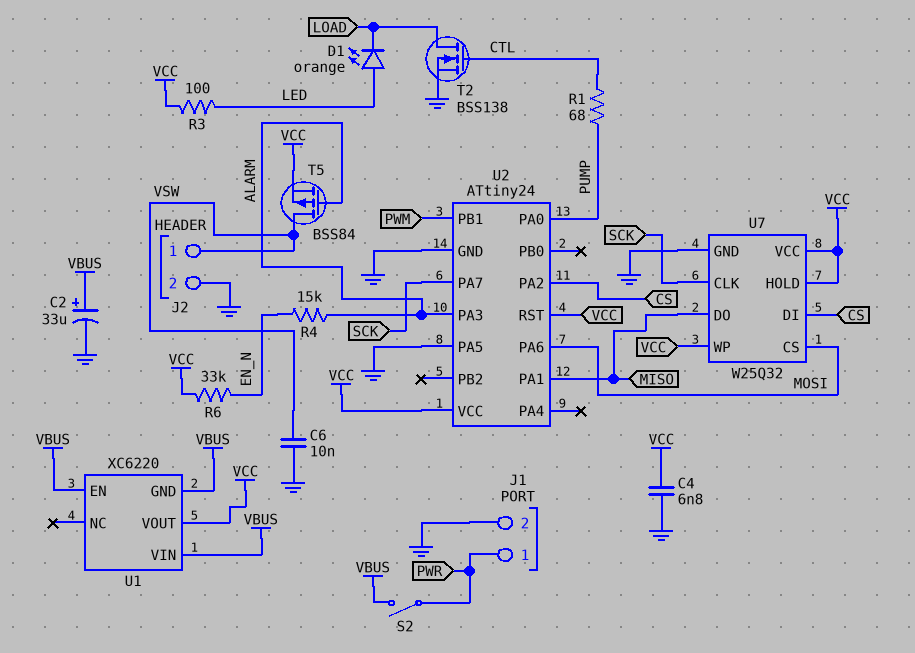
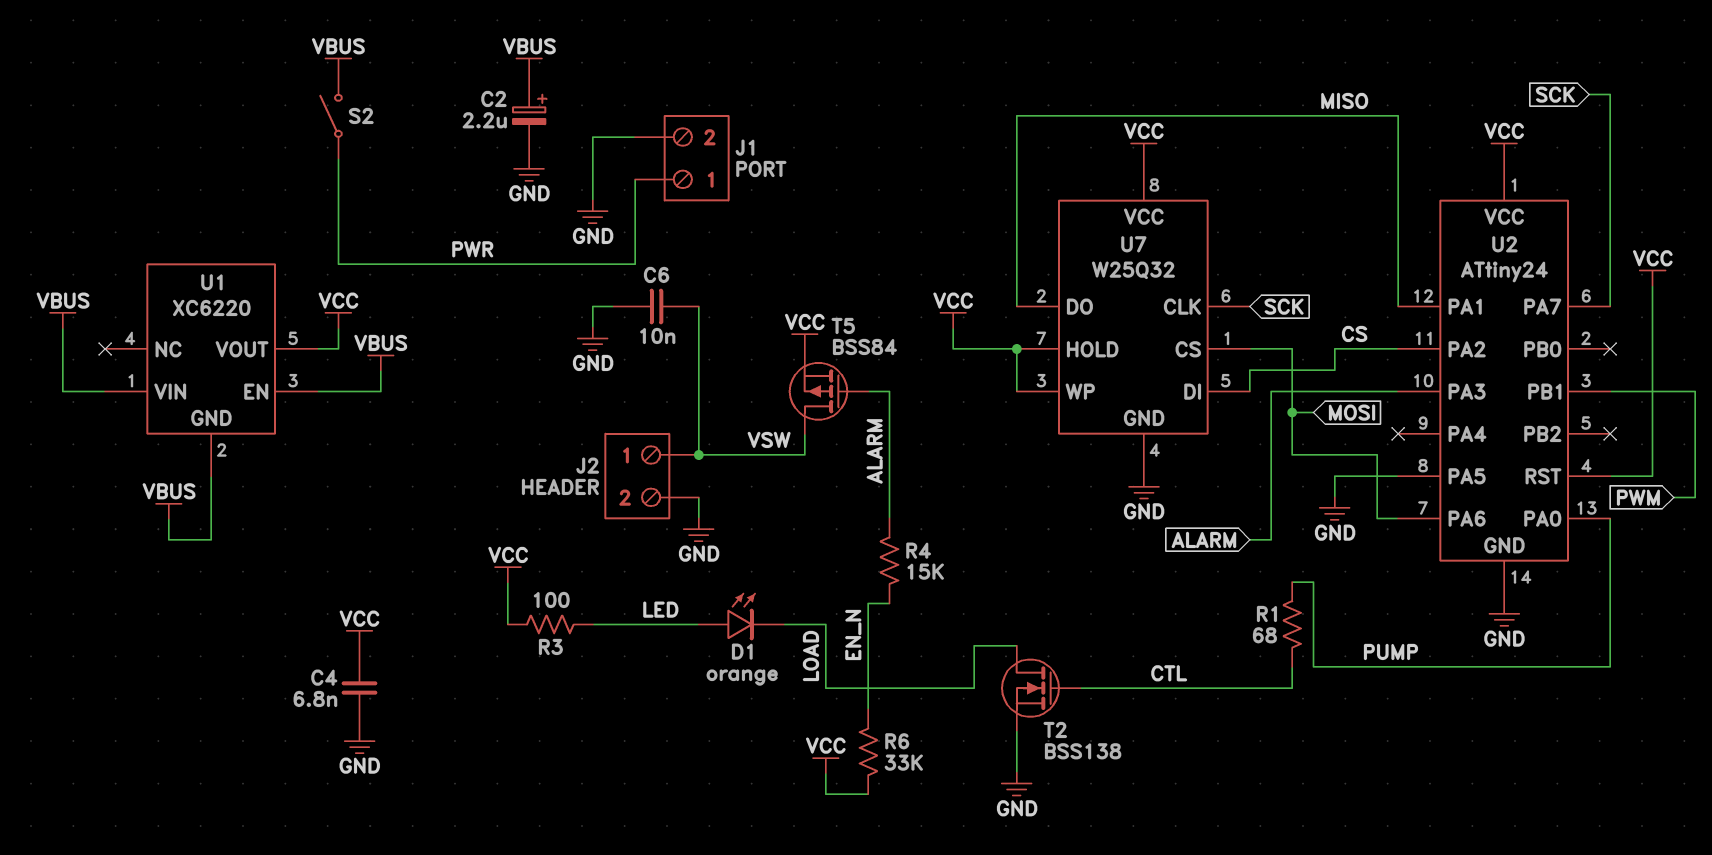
C2: 33uF (plus VBUS, minus GND) -> 2.2uF (plus VBUS, minus GND)

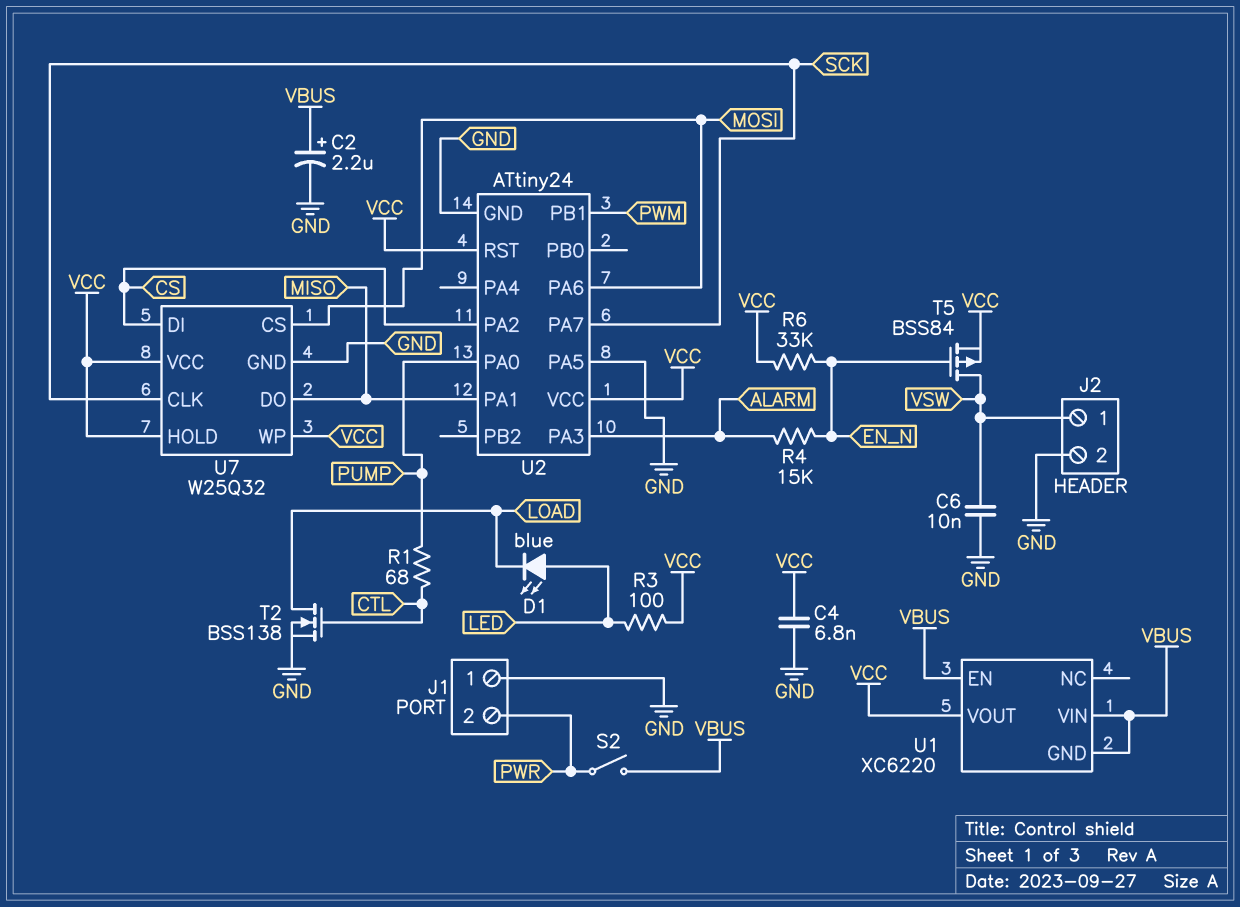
D1: LED orange (A LED, K LOAD) -> LED blue (A LED, K LOAD)
J1 pin 1: PWR -> GND
J1 pin 2: GND -> PWR
T5: PMOS BSS84 (G ALARM, D VSW, S VCC) -> PMOS BSS84 (G EN_N, D VSW, S VCC)

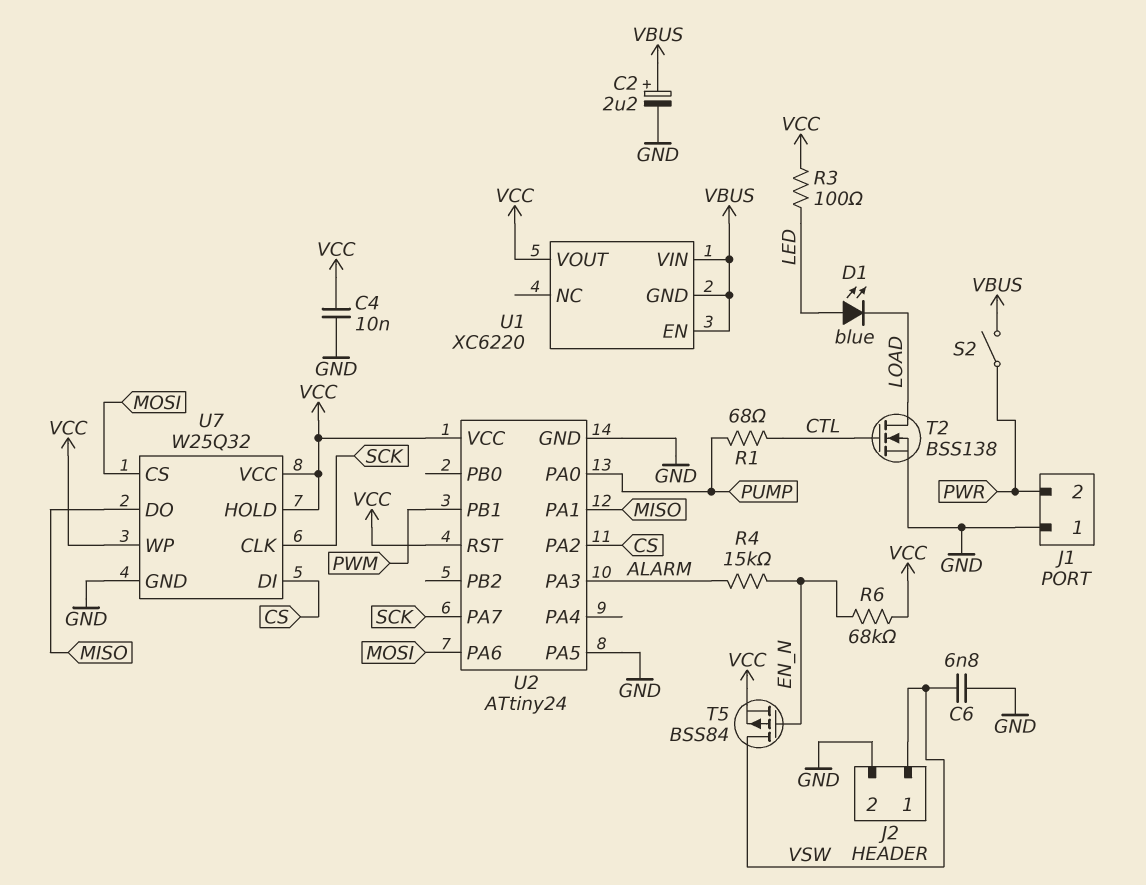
C4: 6.8nF (GND, VCC) -> 10nF (GND, VCC)
C6: 10nF (GND, VSW) -> 6.8nF (GND, VSW)
R6: 33k (EN_N, VCC) -> 68k (EN_N, VCC)

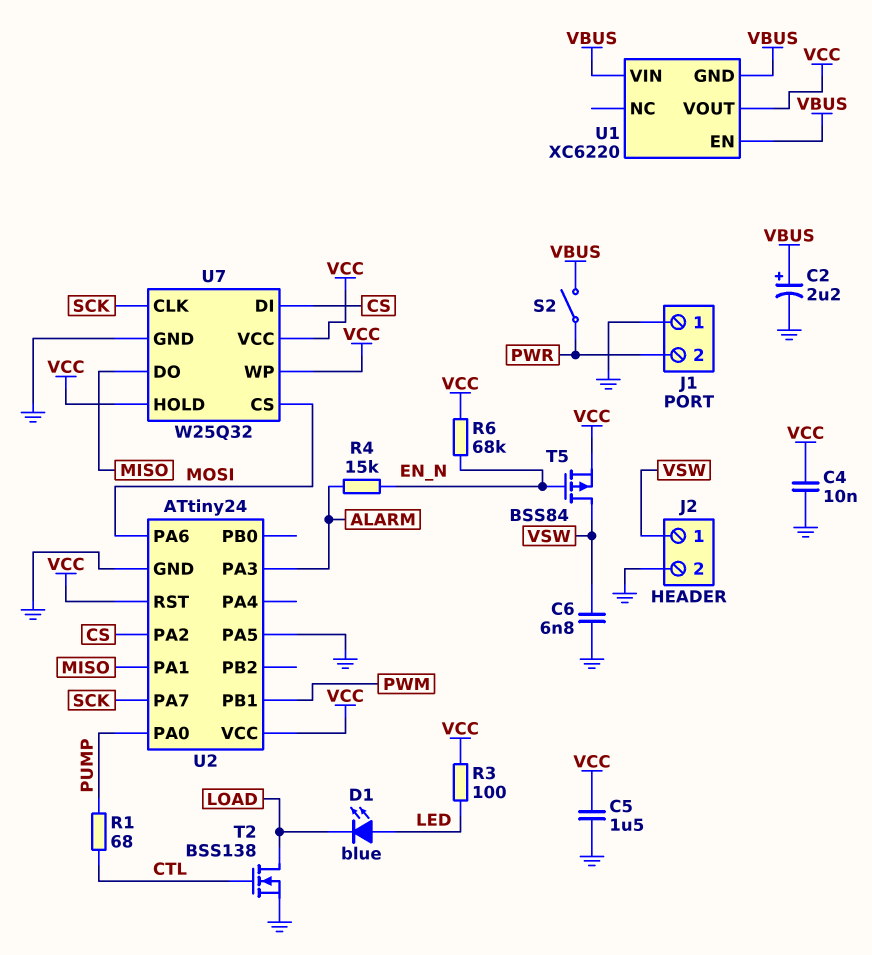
C5: none -> 1.5uF (GND, VCC)

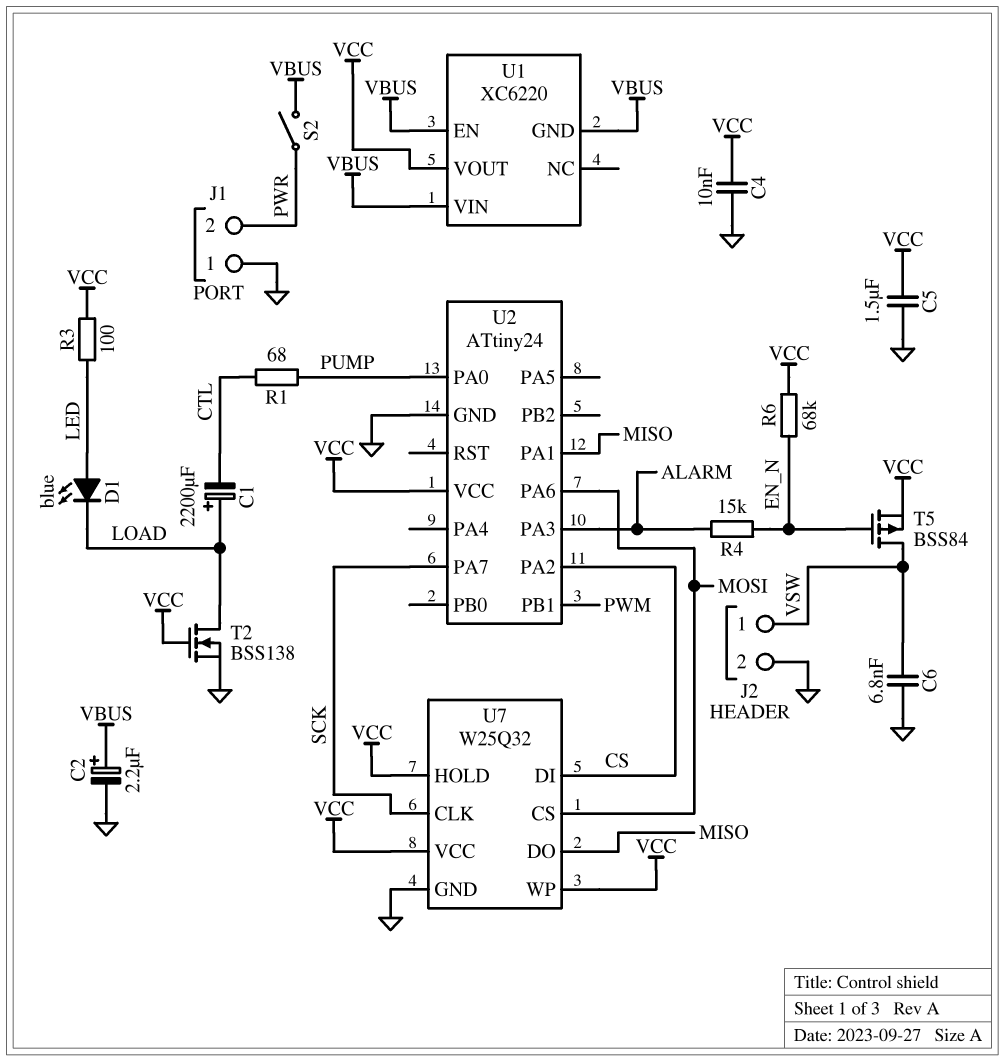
C1: none -> 2200uF (plus LOAD, minus CTL)
T2: NMOS BSS138 (G CTL, D LOAD, S GND) -> NMOS BSS138 (G VCC, D LOAD, S GND)
U2 pin PA5: GND -> none
U2 pin RST: VCC -> none

